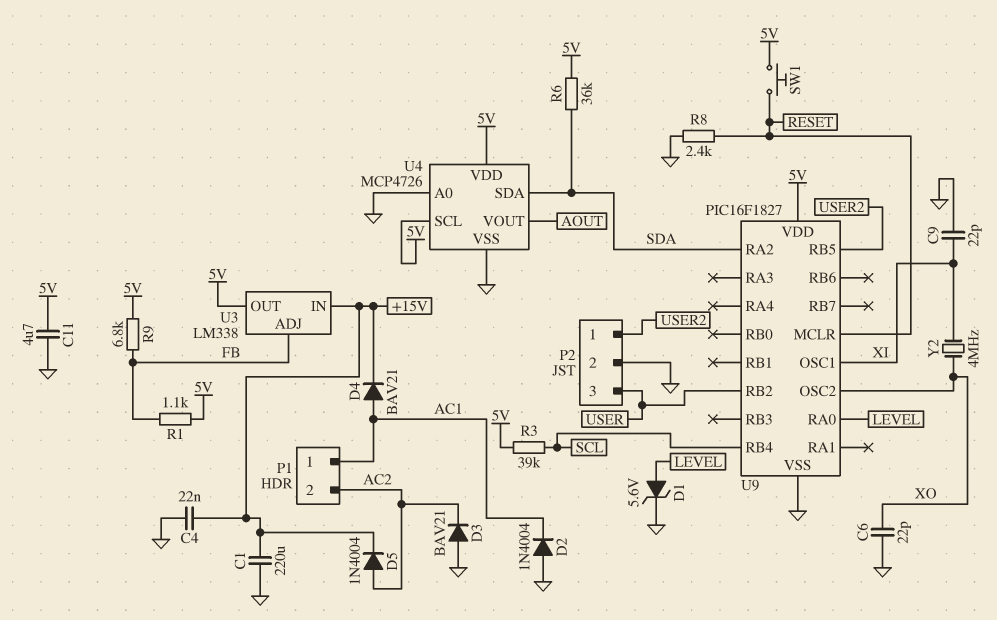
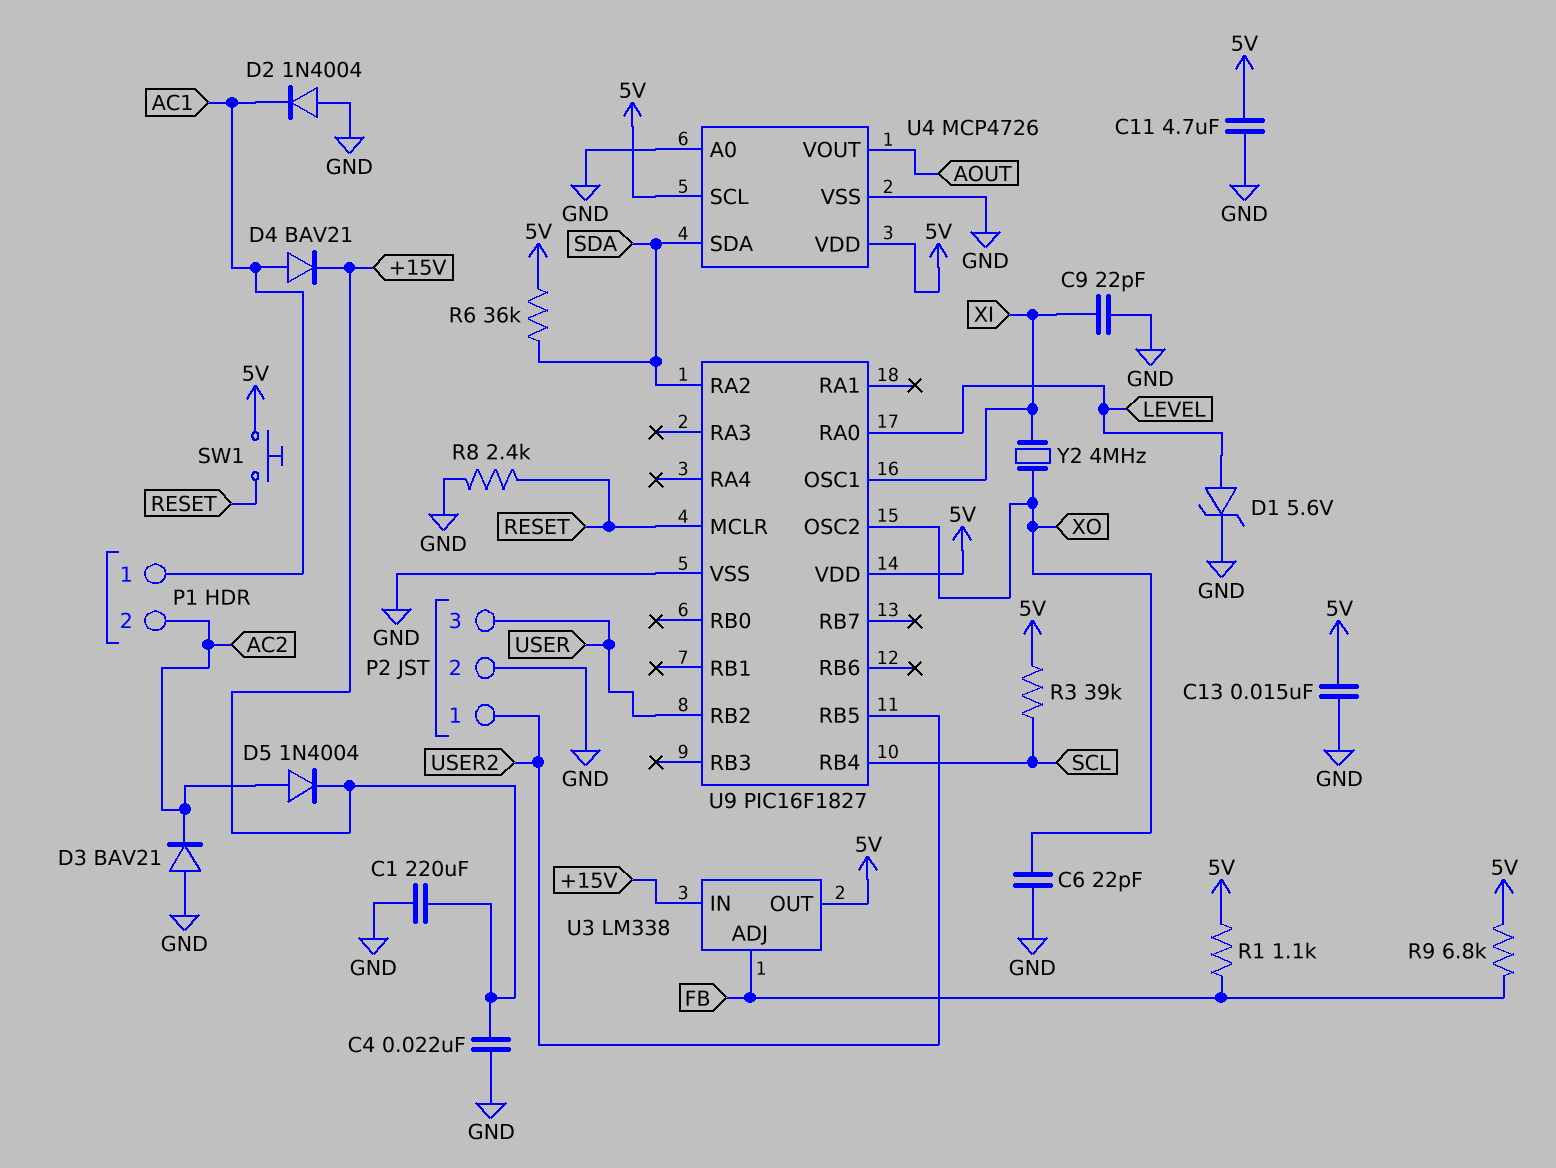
C13: none -> 15nF (5V, GND)

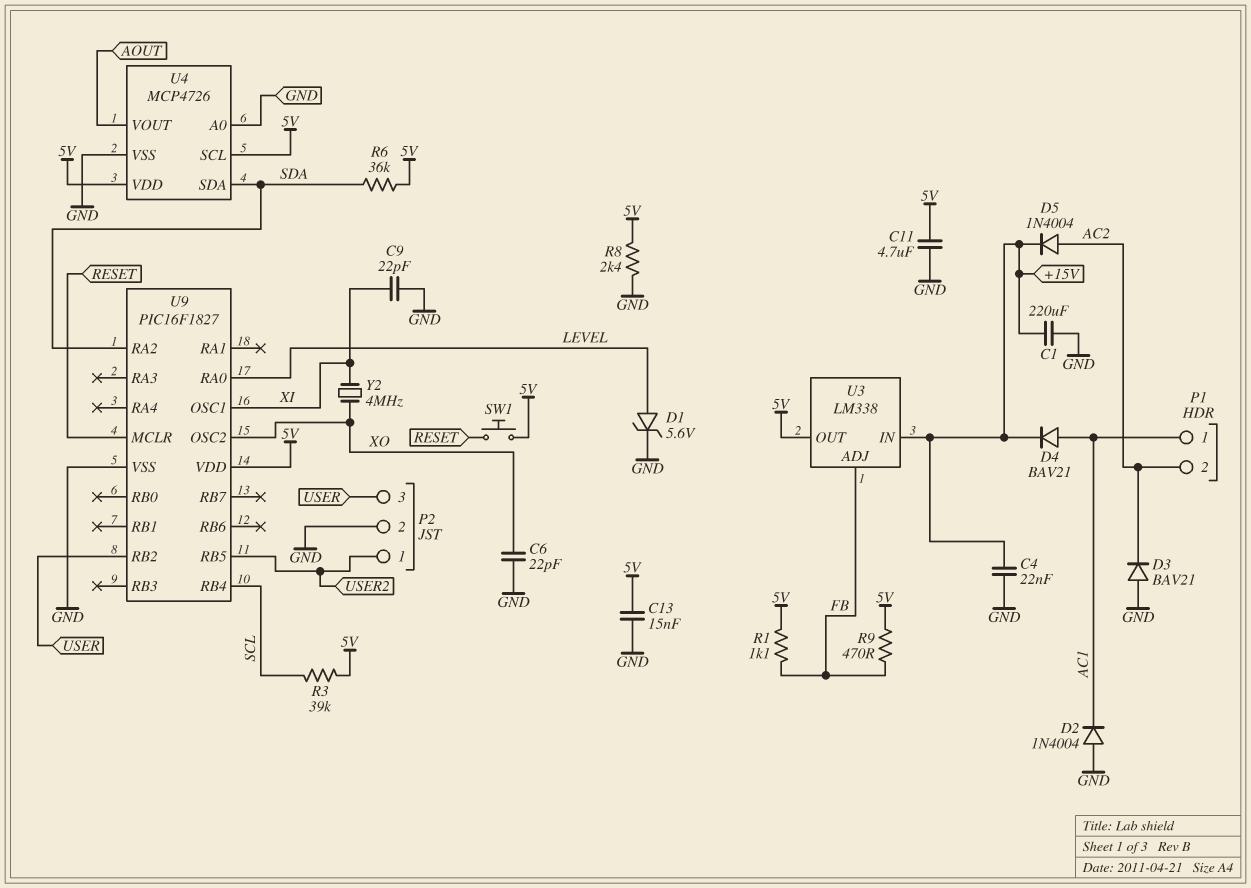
R8: 2.4k (GND, RESET) -> 2.4k (5V, GND)
R9: 6.8k (5V, FB) -> 470 (5V, FB)

